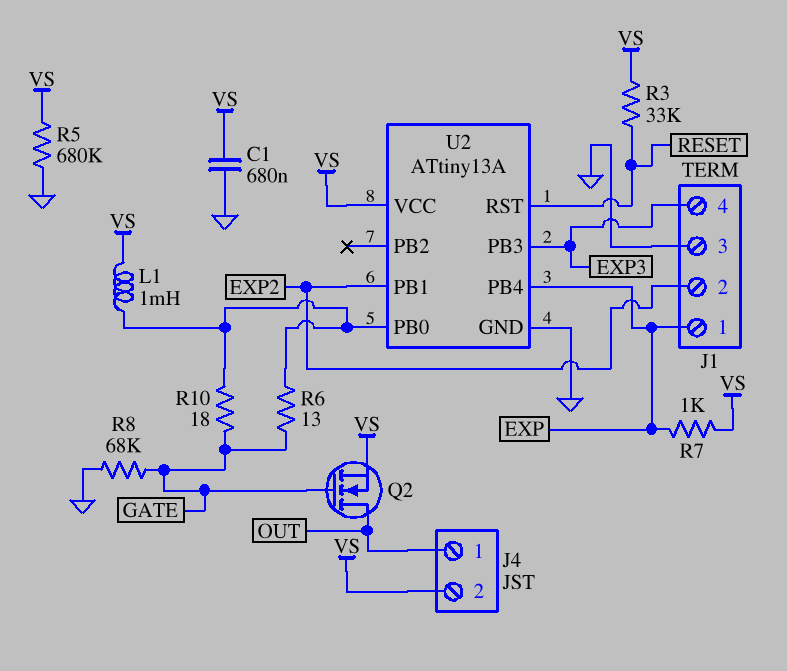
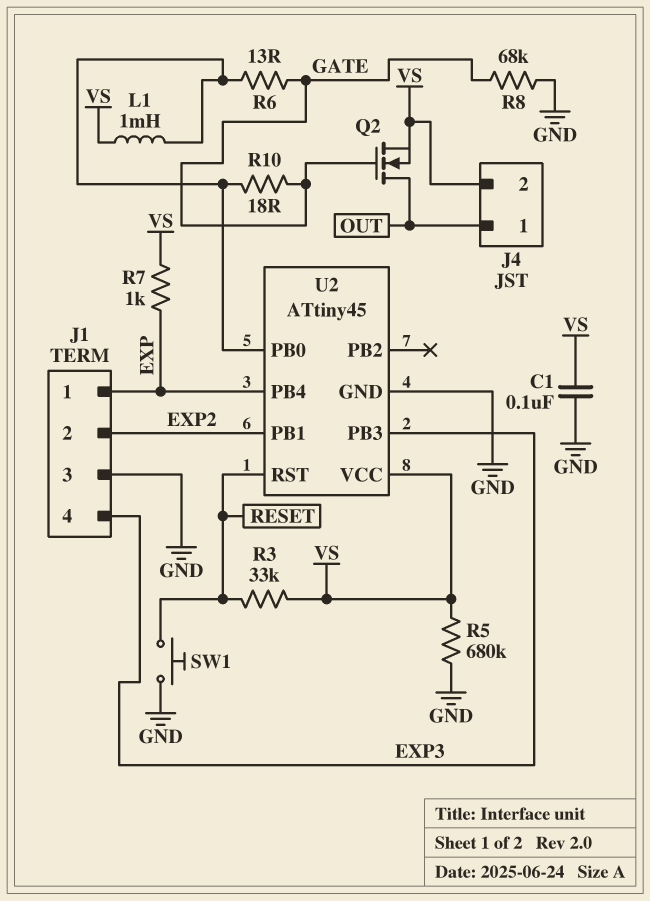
C1: 680nF (GND, VS) -> 100nF (GND, VS)
SW1: none -> button (GND, RESET)
U2: ATtiny13A -> ATtiny45

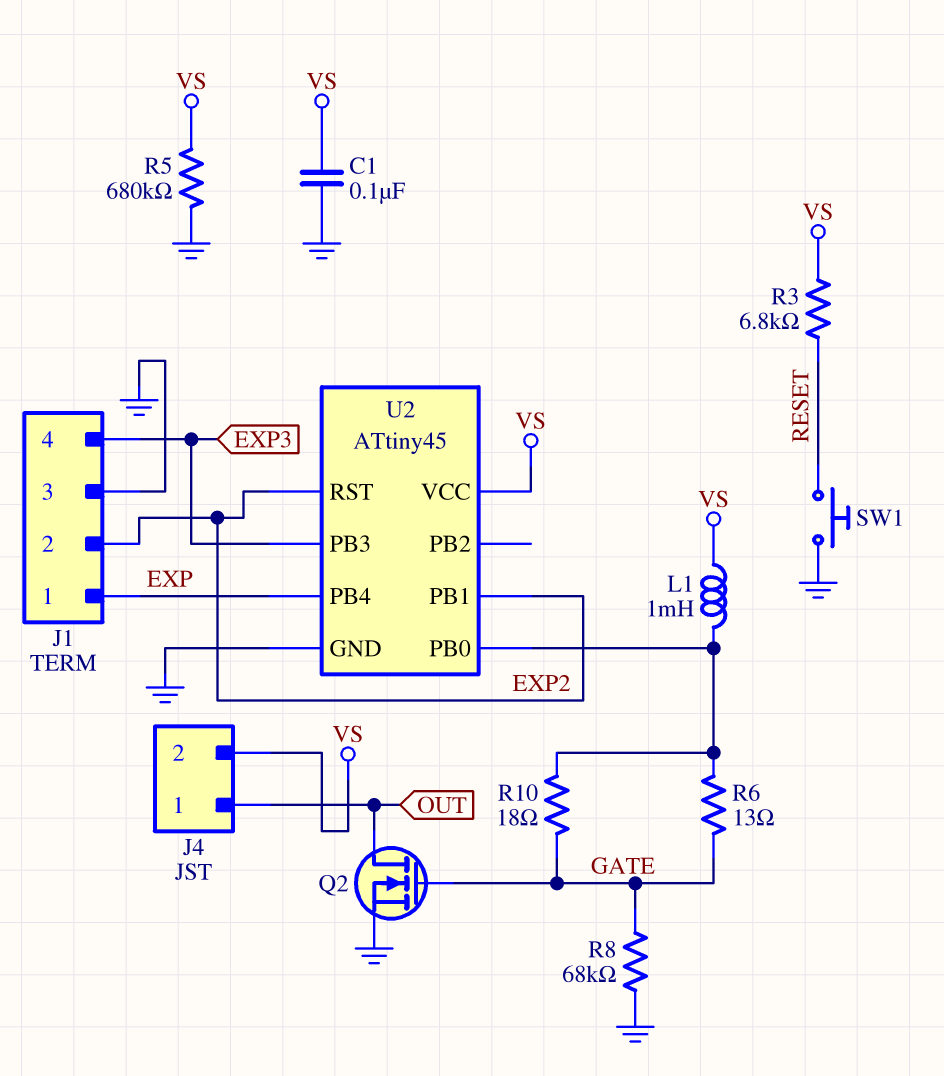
Q2: NMOS (G GATE, D OUT, S VS) -> NMOS (G GATE, D OUT, S GND)
R3: 33k (RESET, VS) -> 6.8k (RESET, VS)
R7: 1k (EXP, VS) -> none
U2 pin RST: RESET -> EXP2

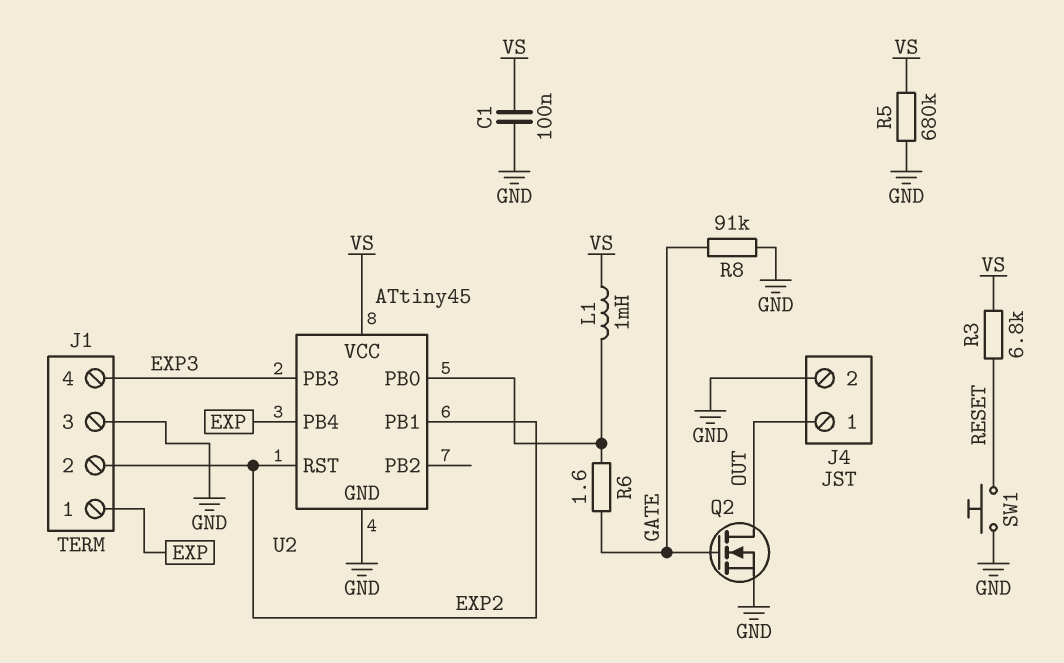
J4 pin 2: VS -> GND
R6: 13 (GATE, U2/PB0) -> 1.6 (GATE, U2/PB0)
R8: 68k (GATE, GND) -> 91k (GATE, GND)
R10: 18 (GATE, U2/PB0) -> none

